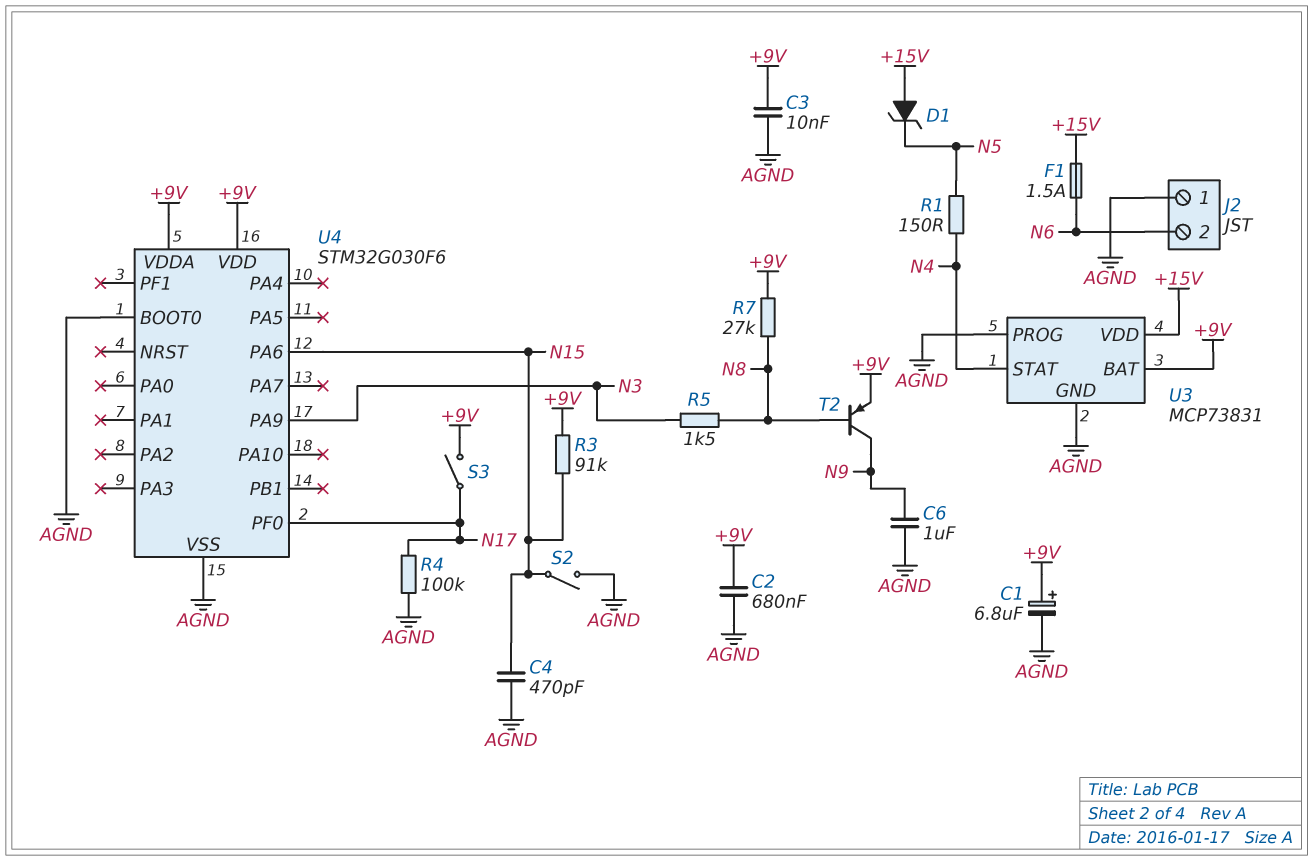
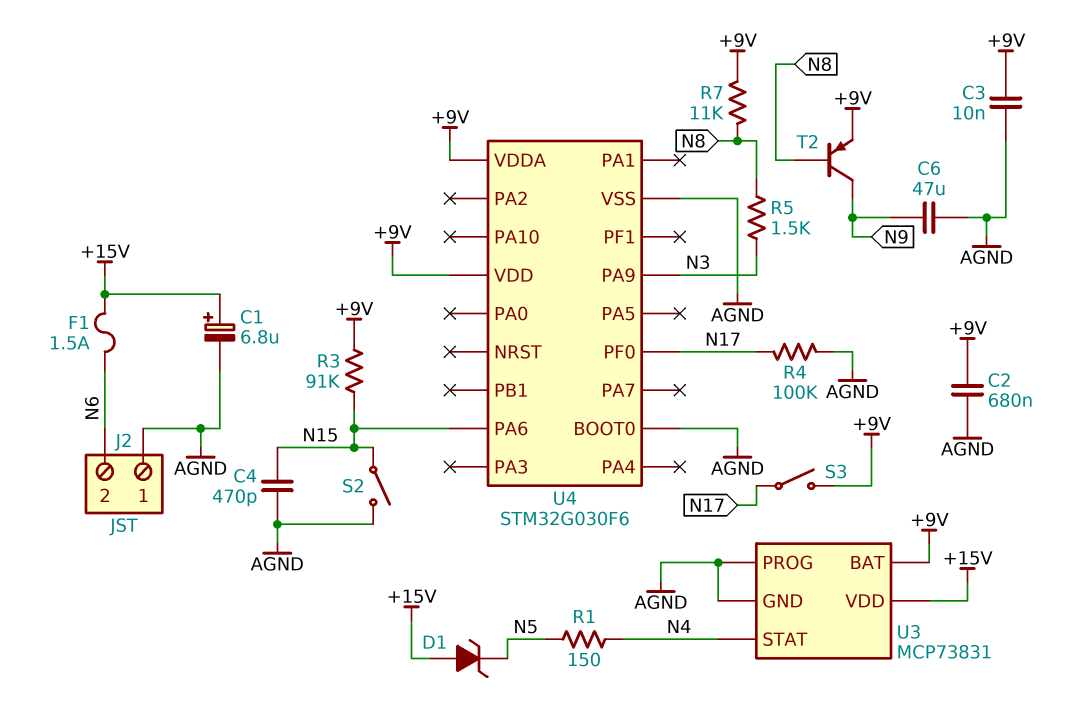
C1: 6.8uF (plus +9V, minus AGND) -> 6.8uF (plus +15V, minus AGND)
C6: 1uF (AGND, N9) -> 47uF (AGND, N9)
R7: 27k (+9V, N8) -> 11k (+9V, N8)

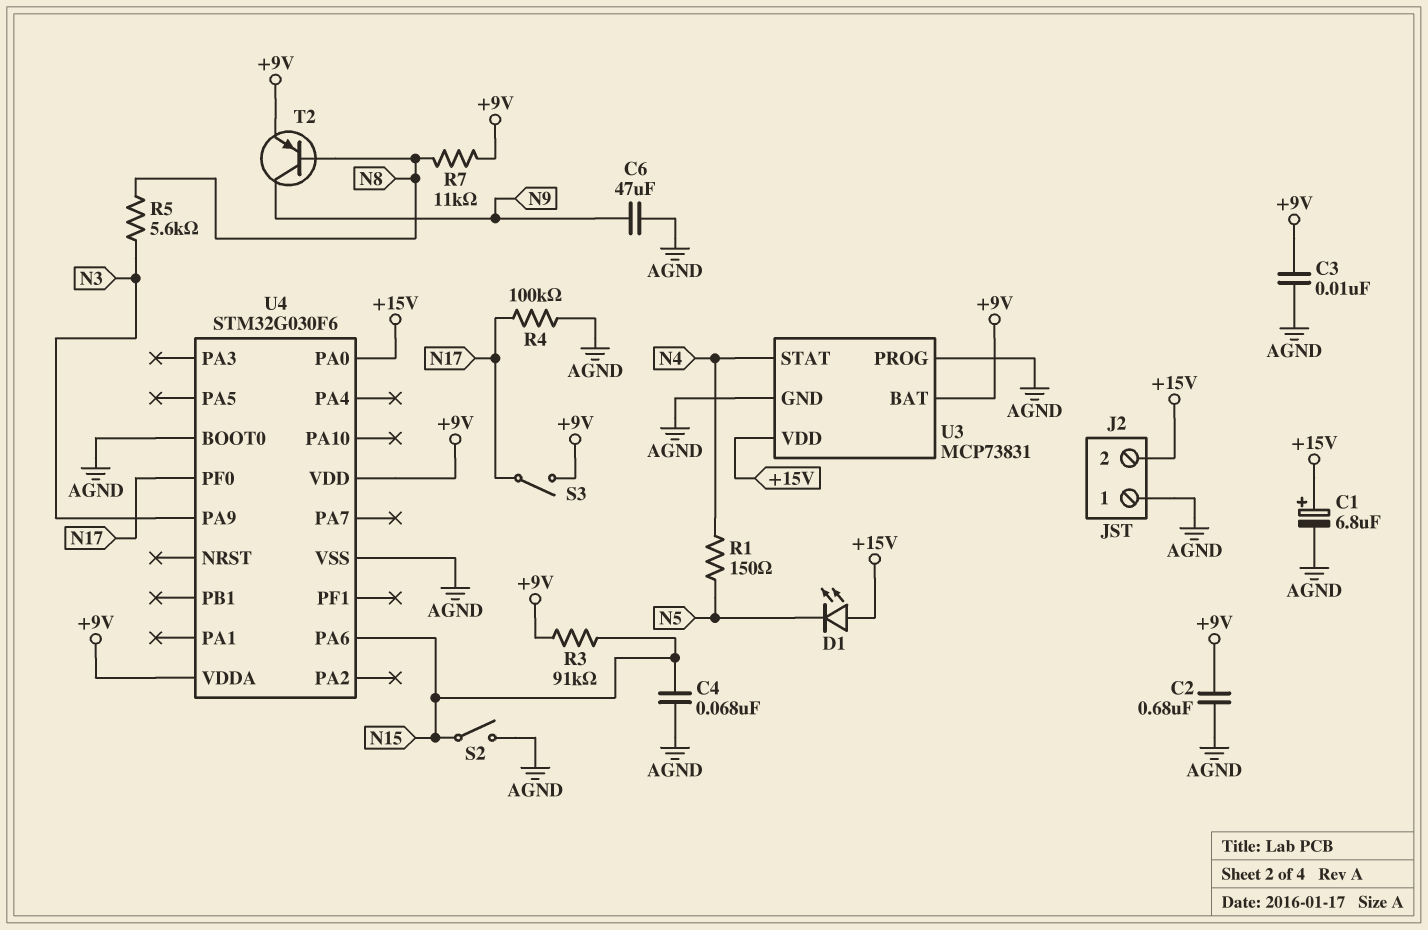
C4: 470pF (AGND, N15) -> 68nF (AGND, N15)
D1: zener (A +15V, K N5) -> LED (A +15V, K N5)
F1: 1.5A (+15V, N6) -> none
J2 pin 2: N6 -> +15V
R5: 1.5k (N3, N8) -> 5.6k (N3, N8)
U4 pin PA0: none -> +15V

